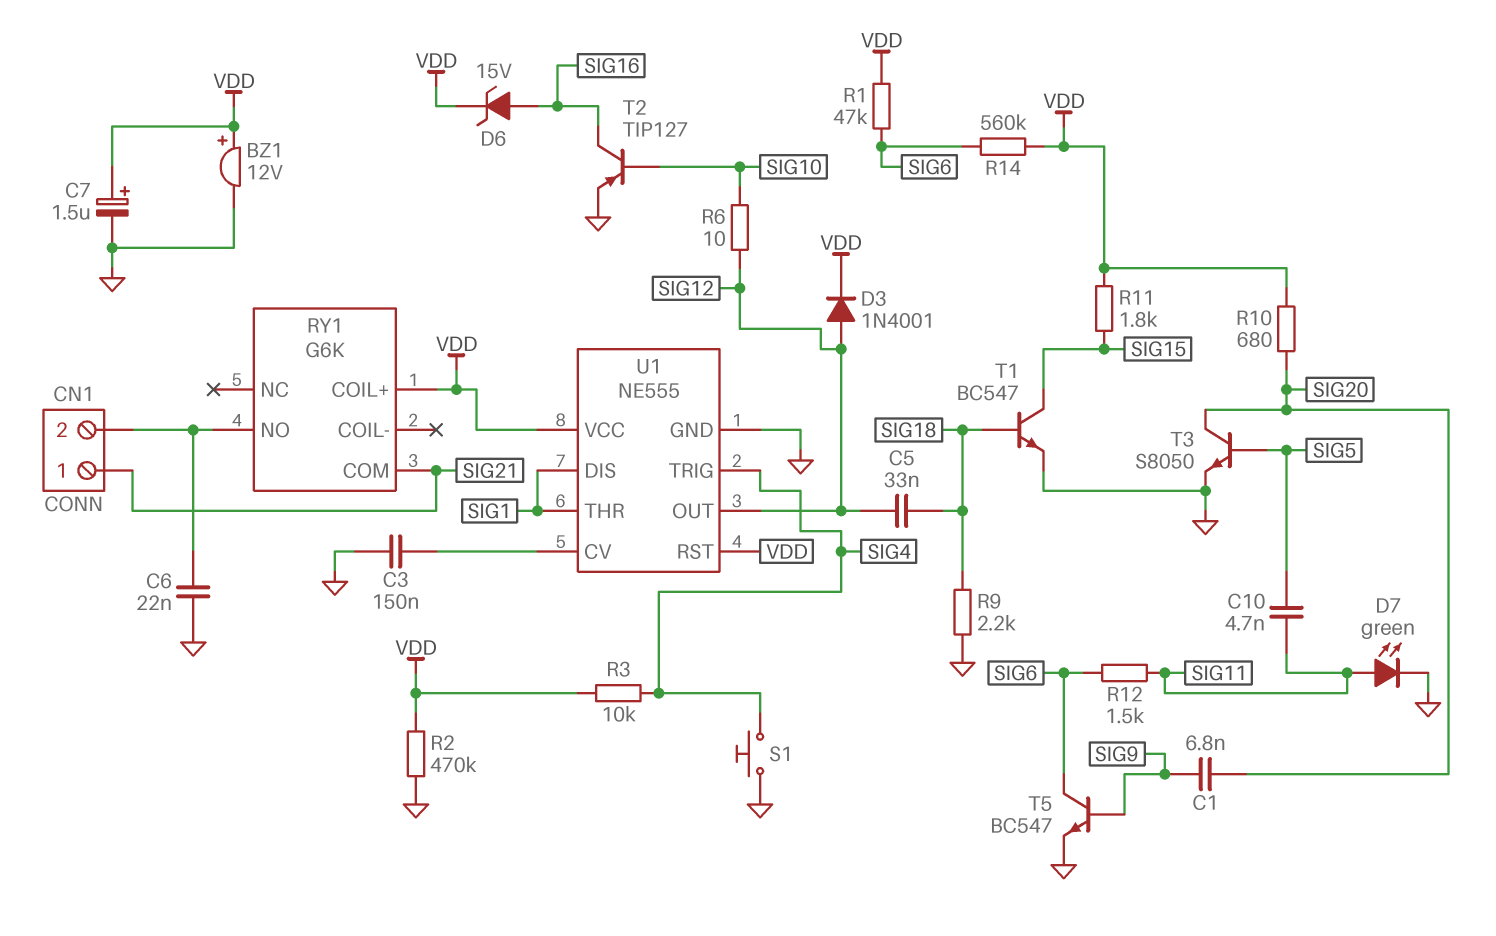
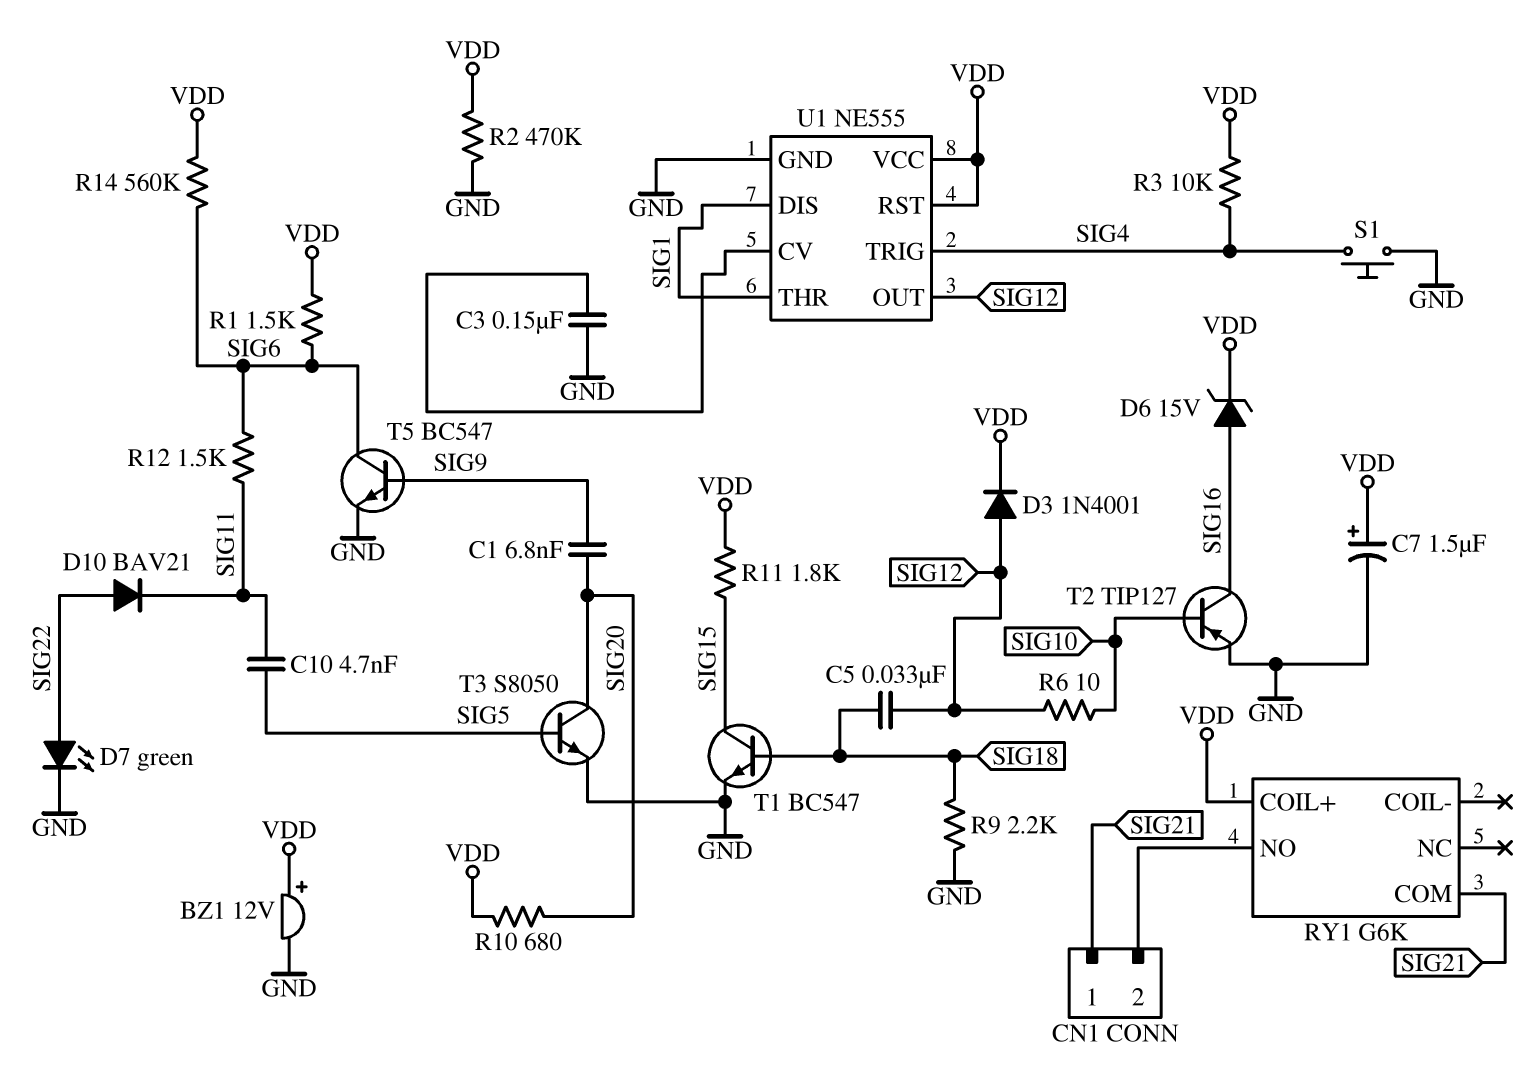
C6: 22nF (CN1/2, GND) -> none
D7: LED green (A SIG11, K GND) -> LED green (A SIG22, K GND)
D10: none -> diode BAV21 (A SIG22, K SIG11)
R1: 47k (SIG6, VDD) -> 1.5k (SIG6, VDD)

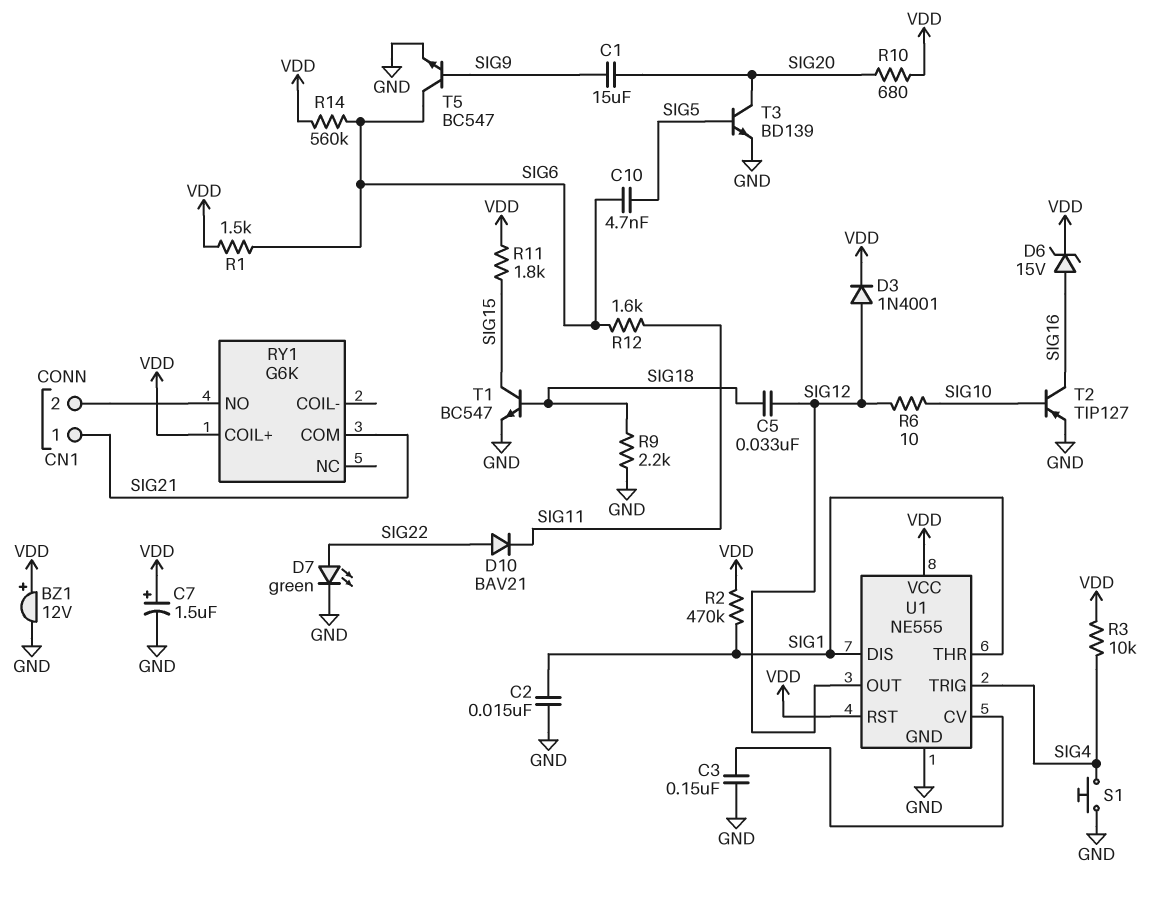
C1: 6.8nF (SIG9, SIG20) -> 15uF (SIG9, SIG20)
C2: none -> 15nF (GND, SIG1)
C10: 4.7nF (SIG5, SIG11) -> 4.7nF (SIG5, SIG6)
R2: 470k (GND, VDD) -> 470k (SIG1, VDD)
R12: 1.5k (SIG6, SIG11) -> 1.6k (SIG6, SIG11)
T3: NPN S8050 (B SIG5, C SIG20, E GND) -> NPN BD139 (B SIG5, C SIG20, E GND)

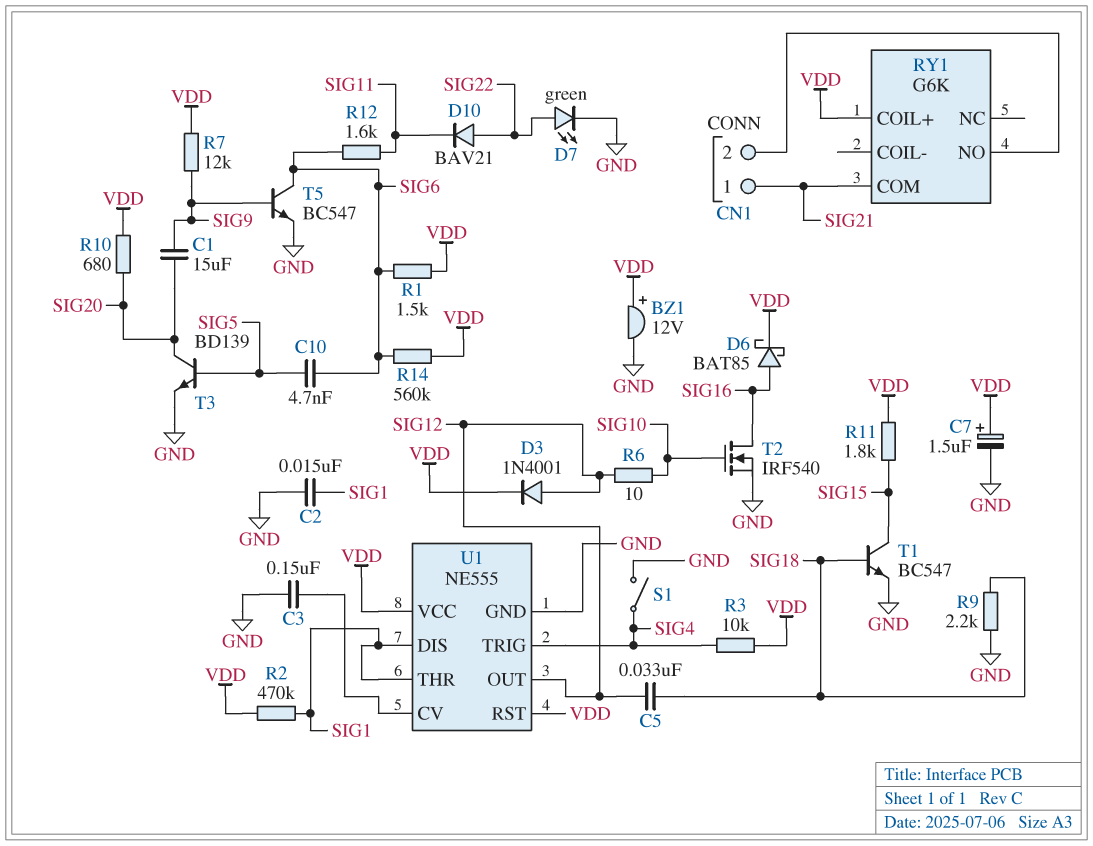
D6: zener 15V (A SIG16, K VDD) -> schottky BAT85 (A SIG16, K VDD)
R7: none -> 12k (SIG9, VDD)
S1: button (GND, SIG4) -> switch (GND, SIG4)
T2: PNP TIP127 (B SIG10, C SIG16, E GND) -> NMOS IRF540 (G SIG10, D SIG16, S GND)

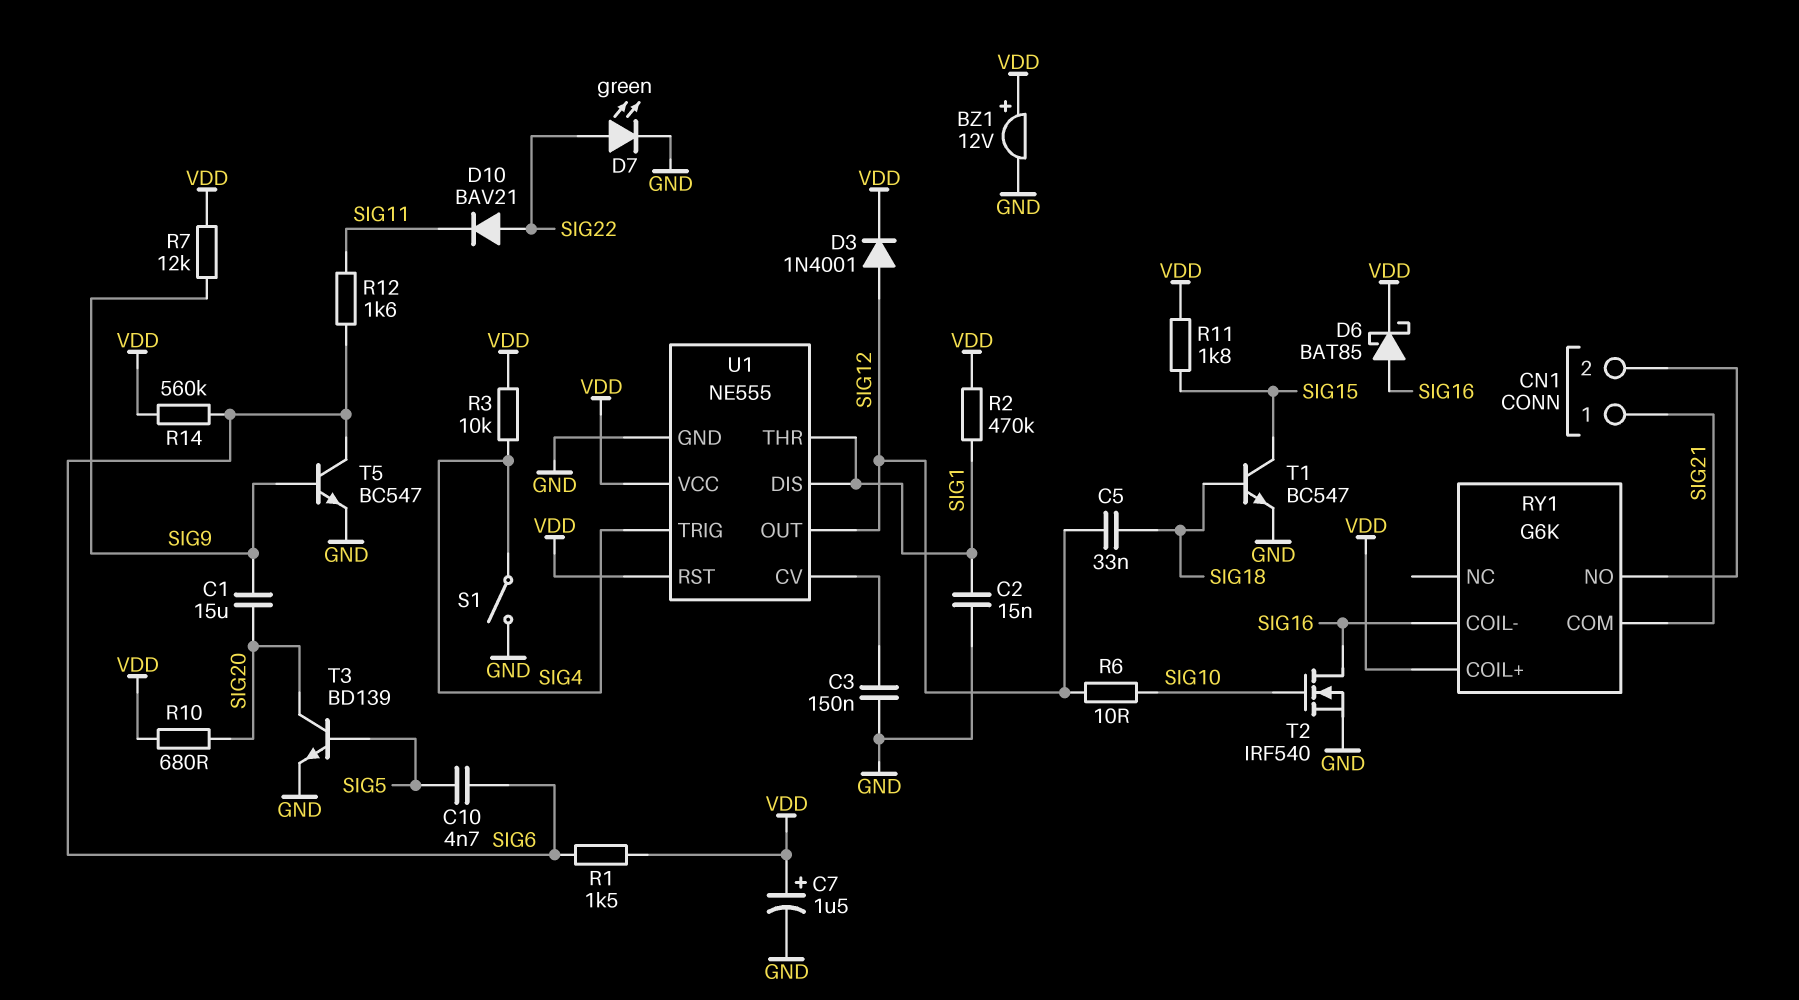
R9: 2.2k (GND, SIG18) -> none
RY1 pin COIL-: none -> SIG16

